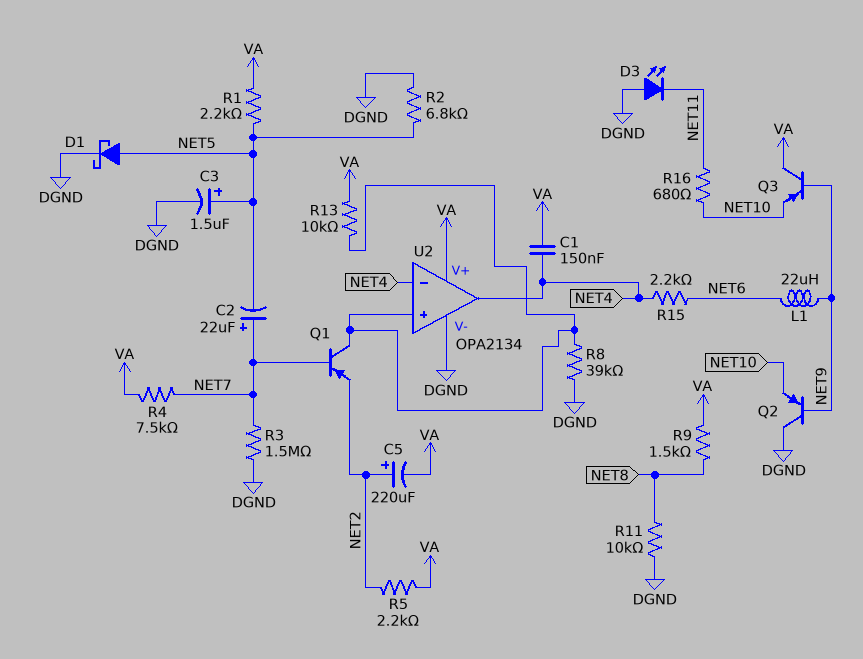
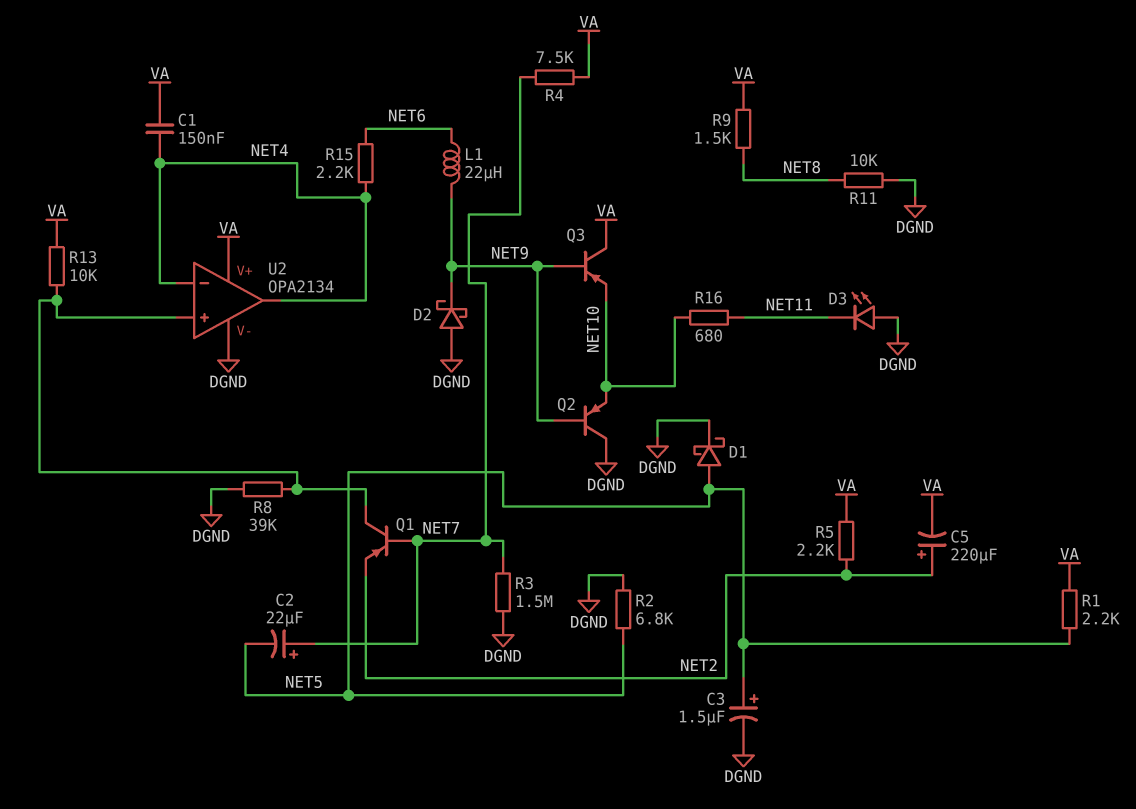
D2: none -> schottky (A DGND, K NET9)

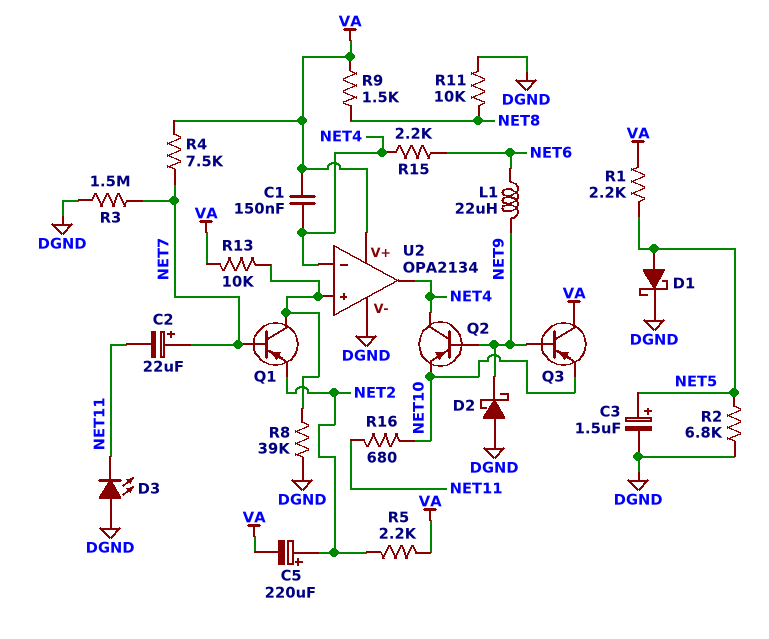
C2: 22uF (plus NET7, minus NET5) -> 22uF (plus NET7, minus NET11)
Q2: PNP (B NET9, C DGND, E NET10) -> PNP (B NET9, C NET4, E NET10)

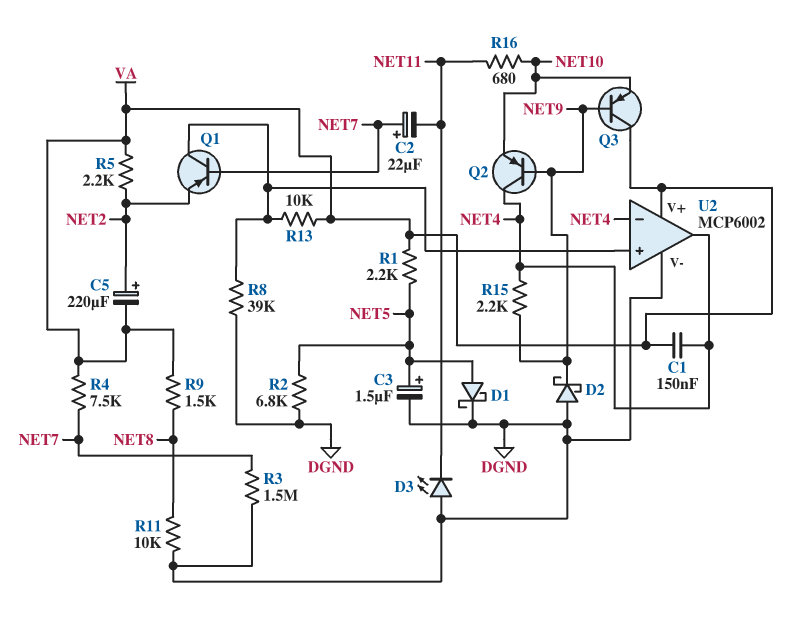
L1: 22uH (NET6, NET9) -> none
R15: 2.2k (NET4, NET6) -> 2.2k (NET4, NET9)
U2: OPA2134 -> MCP6002

